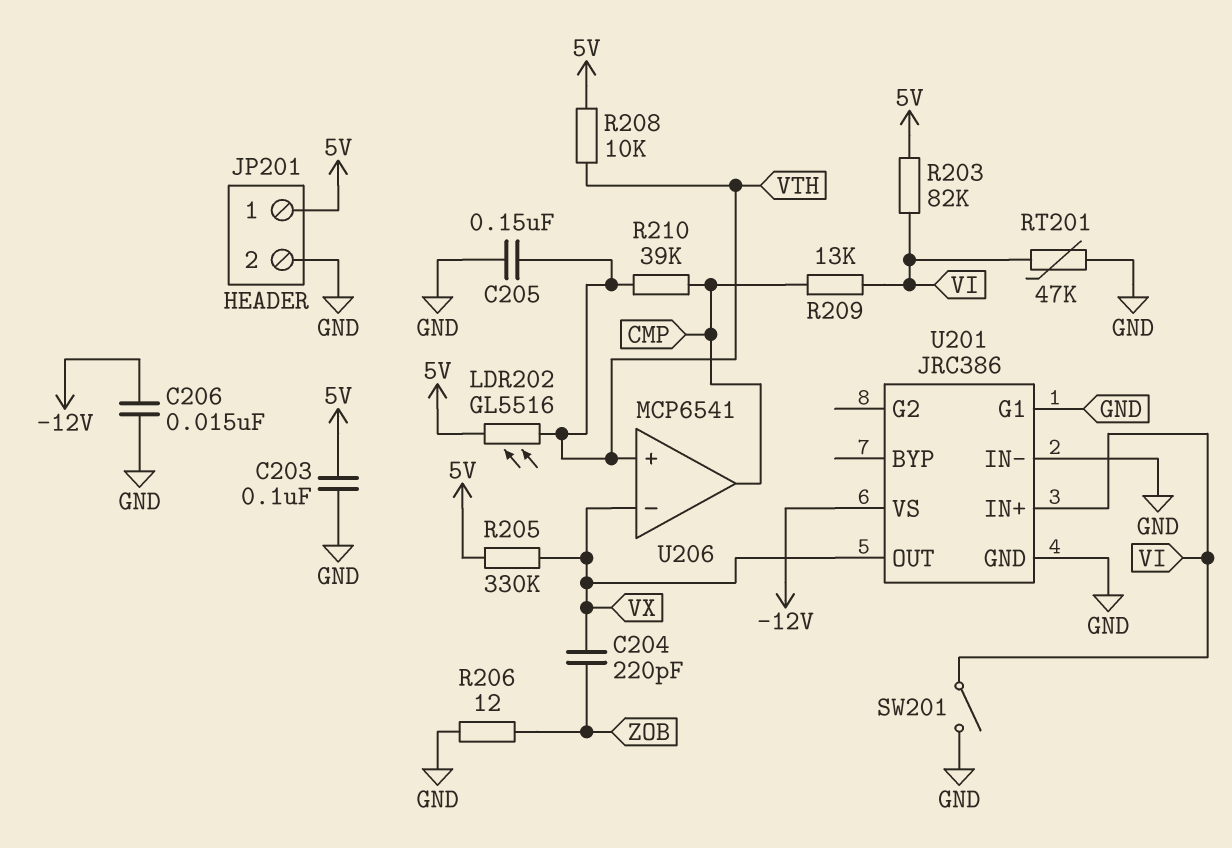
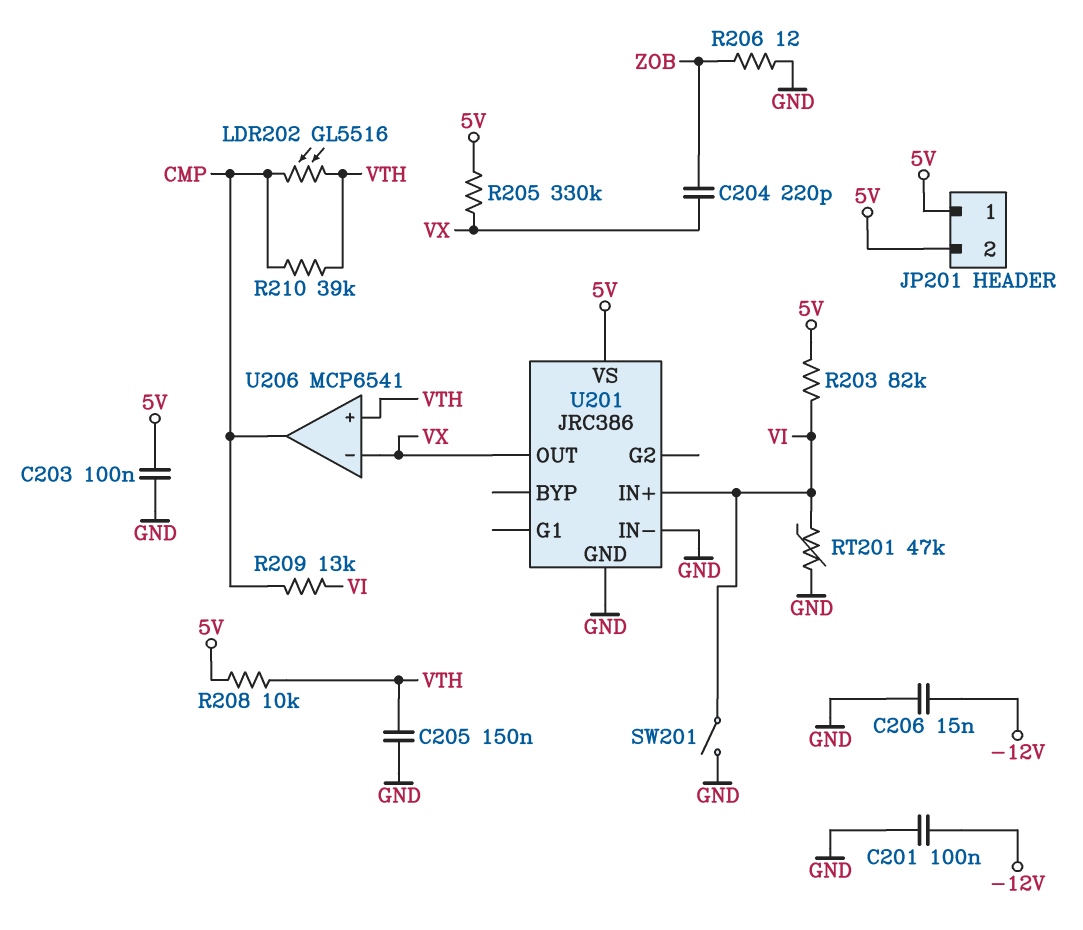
C201: none -> 100nF (-12V, GND)
JP201 pin 2: GND -> 5V
LDR202: GL5516 (5V, VTH) -> GL5516 (CMP, VTH)
U201 pin G1: GND -> none
U201 pin VS: -12V -> 5V

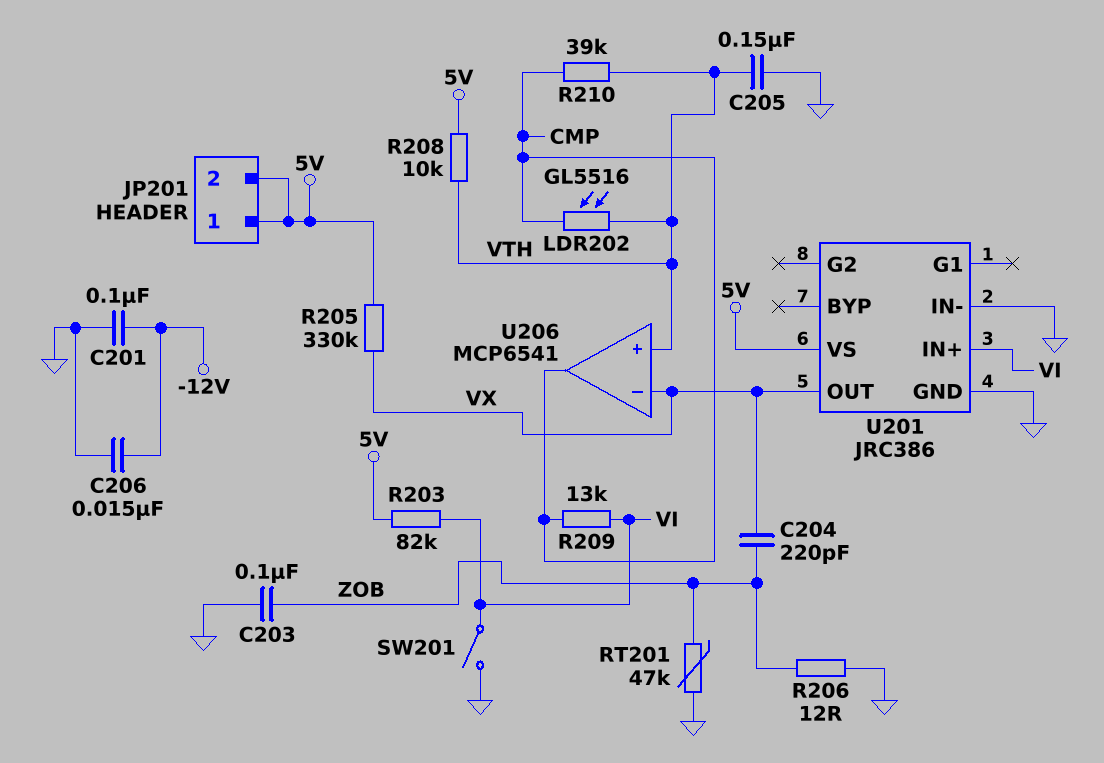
C203: 100nF (5V, GND) -> 100nF (GND, ZOB)
RT201: 47k (GND, VI) -> 47k (GND, ZOB)

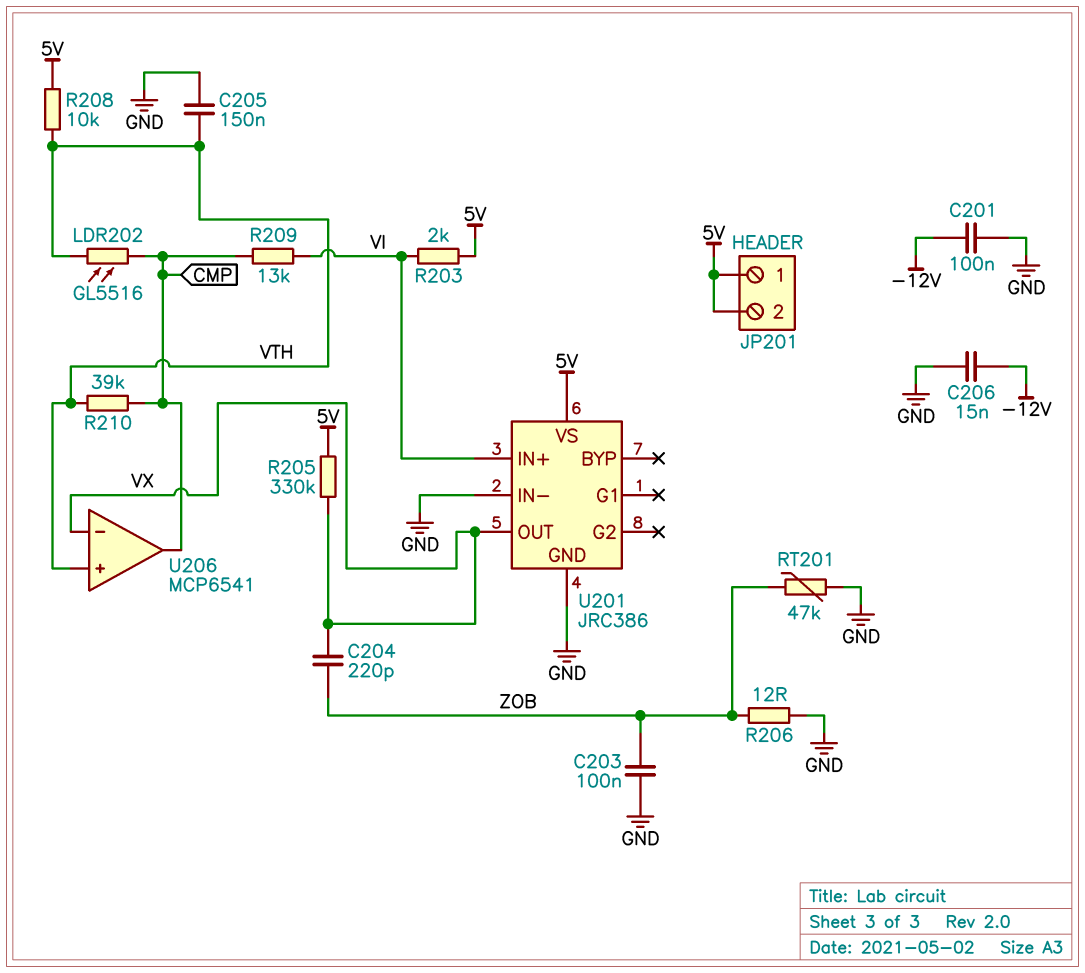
R203: 82k (5V, VI) -> 2k (5V, VI)
SW201: switch (GND, VI) -> none

